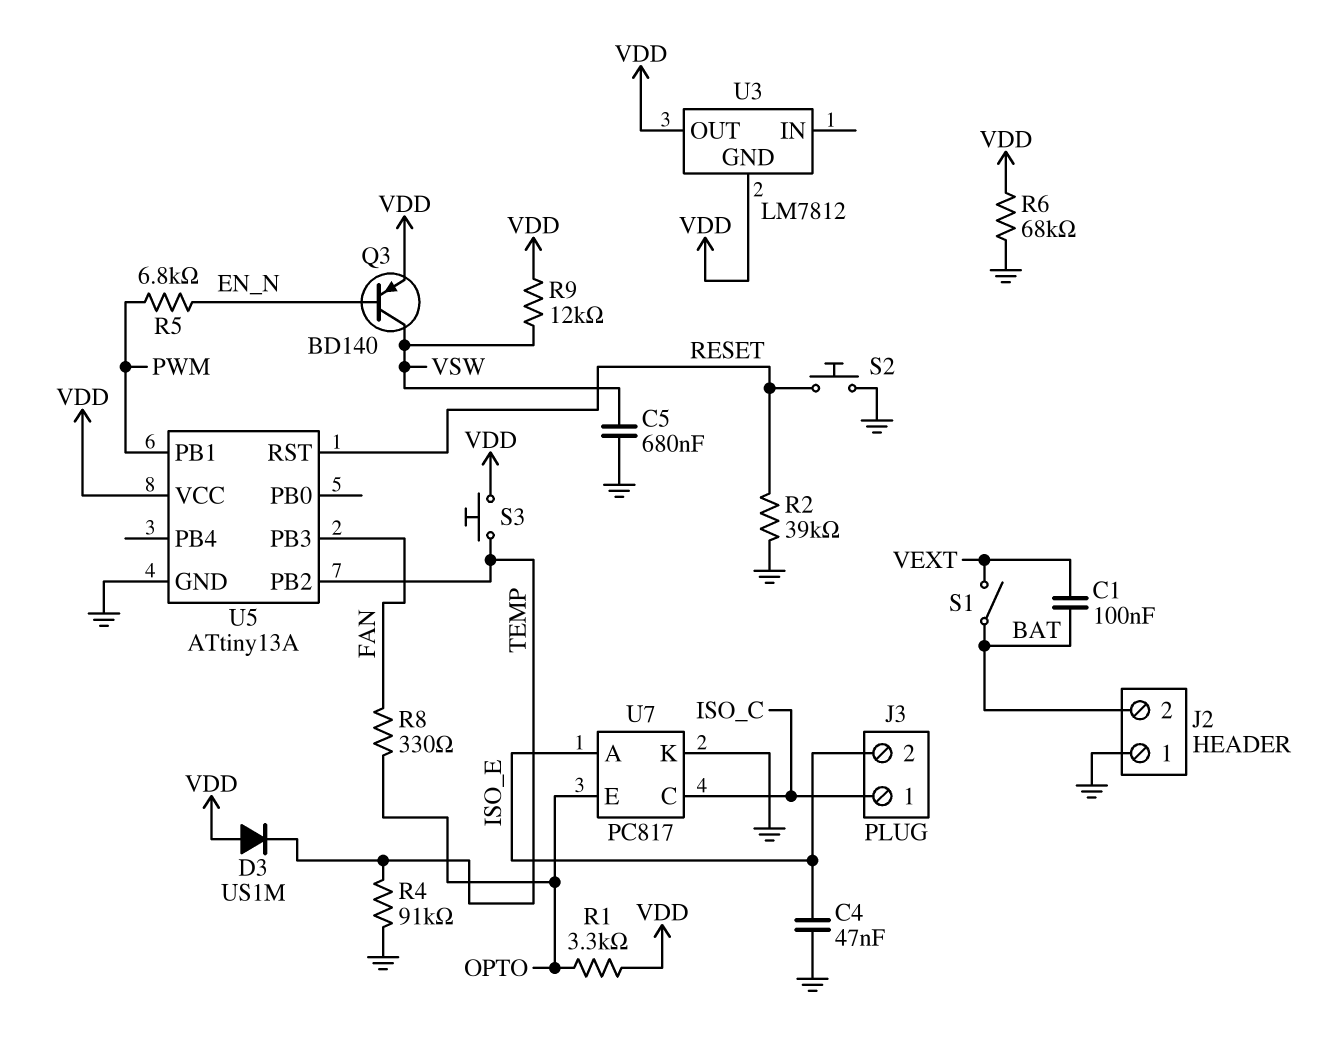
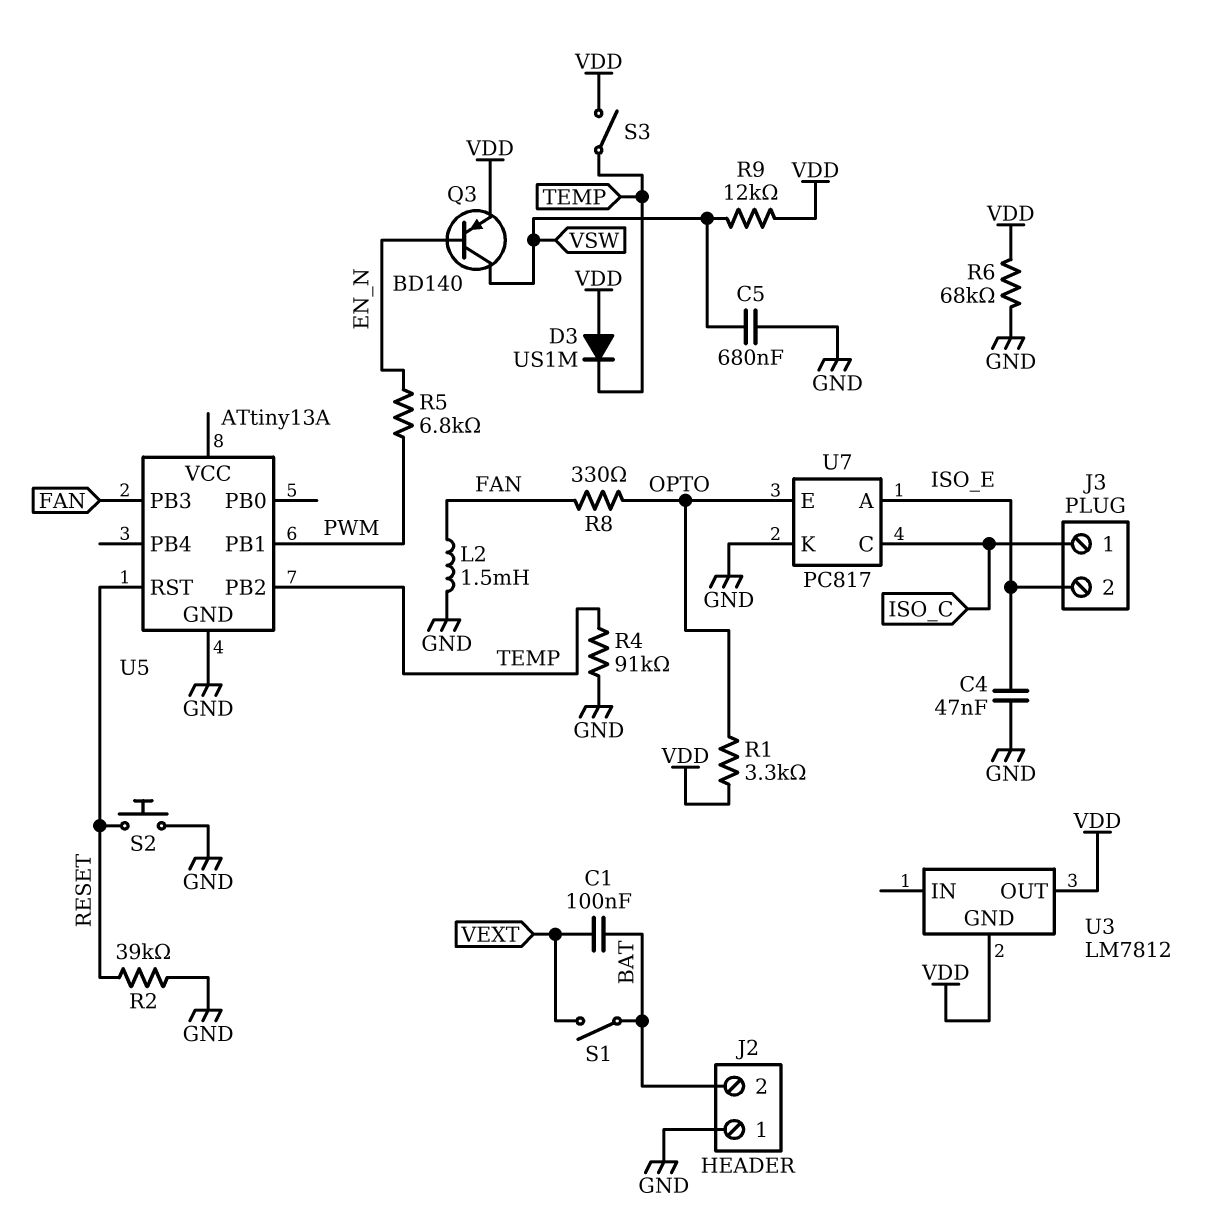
L2: none -> 1.5mH (FAN, GND)
S3: button (TEMP, VDD) -> switch (TEMP, VDD)
U5 pin VCC: VDD -> none

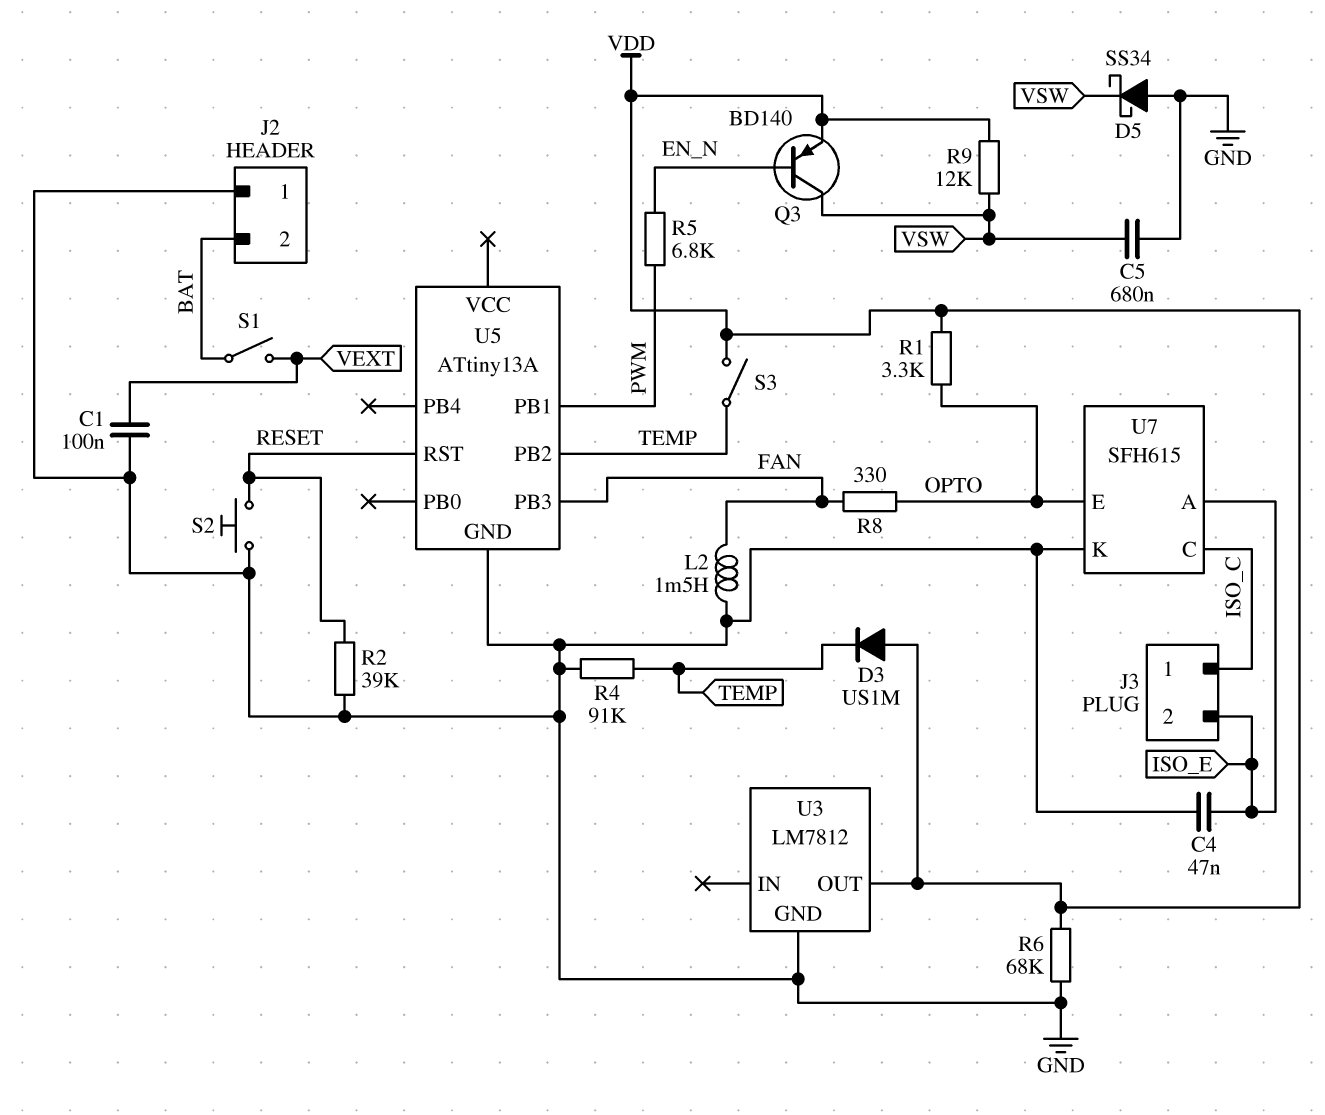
C1: 100nF (BAT, VEXT) -> 100nF (GND, VEXT)
D5: none -> schottky SS34 (A GND, K VSW)
U3 pin GND: VDD -> GND
U7: PC817 -> SFH615

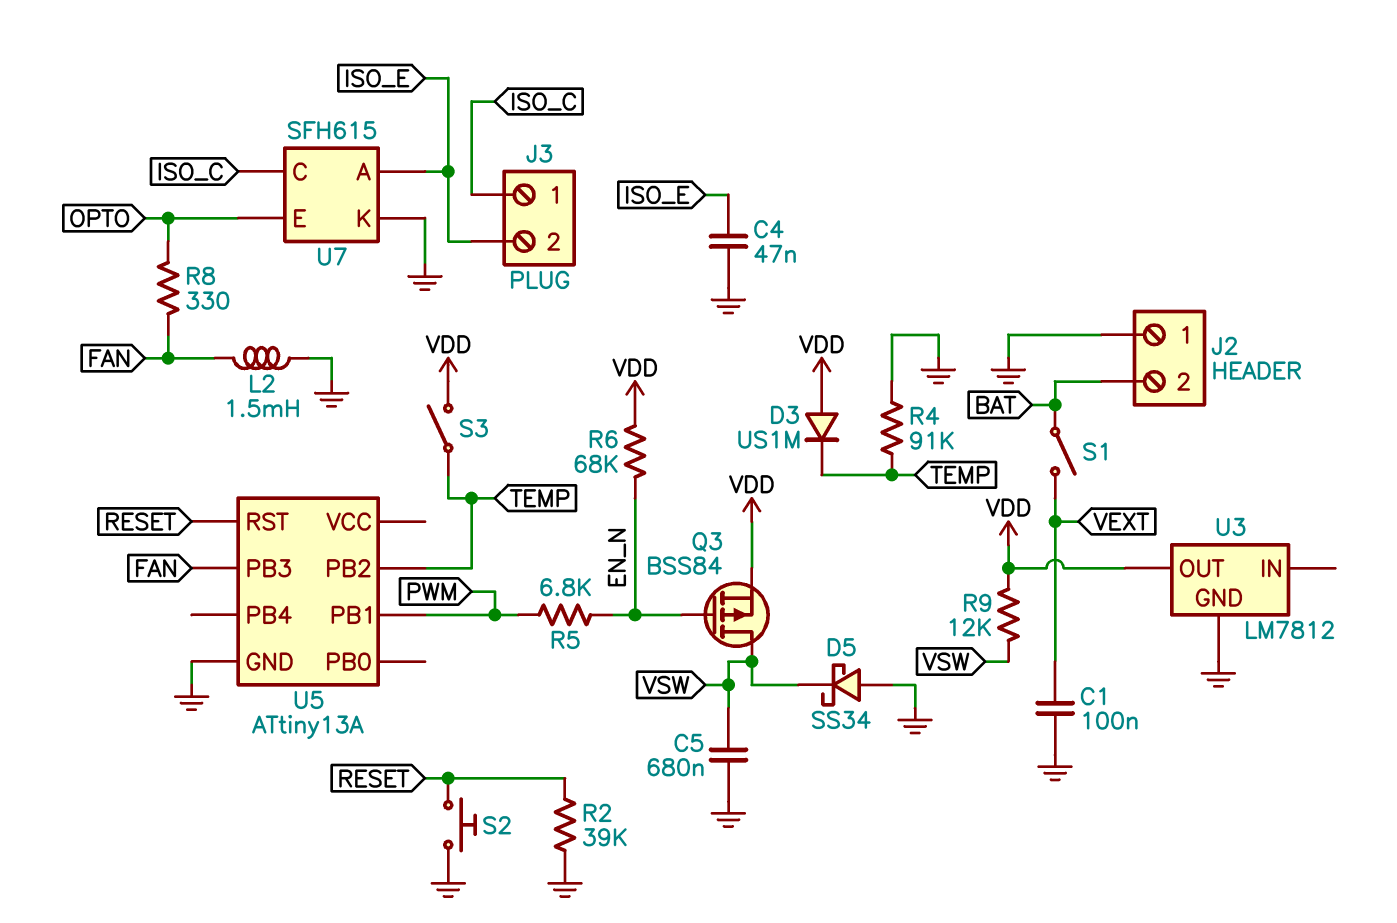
Q3: PNP BD140 (B EN_N, C VSW, E VDD) -> PMOS BSS84 (G EN_N, D VSW, S VDD)
R1: 3.3k (OPTO, VDD) -> none
R6: 68k (GND, VDD) -> 68k (EN_N, VDD)

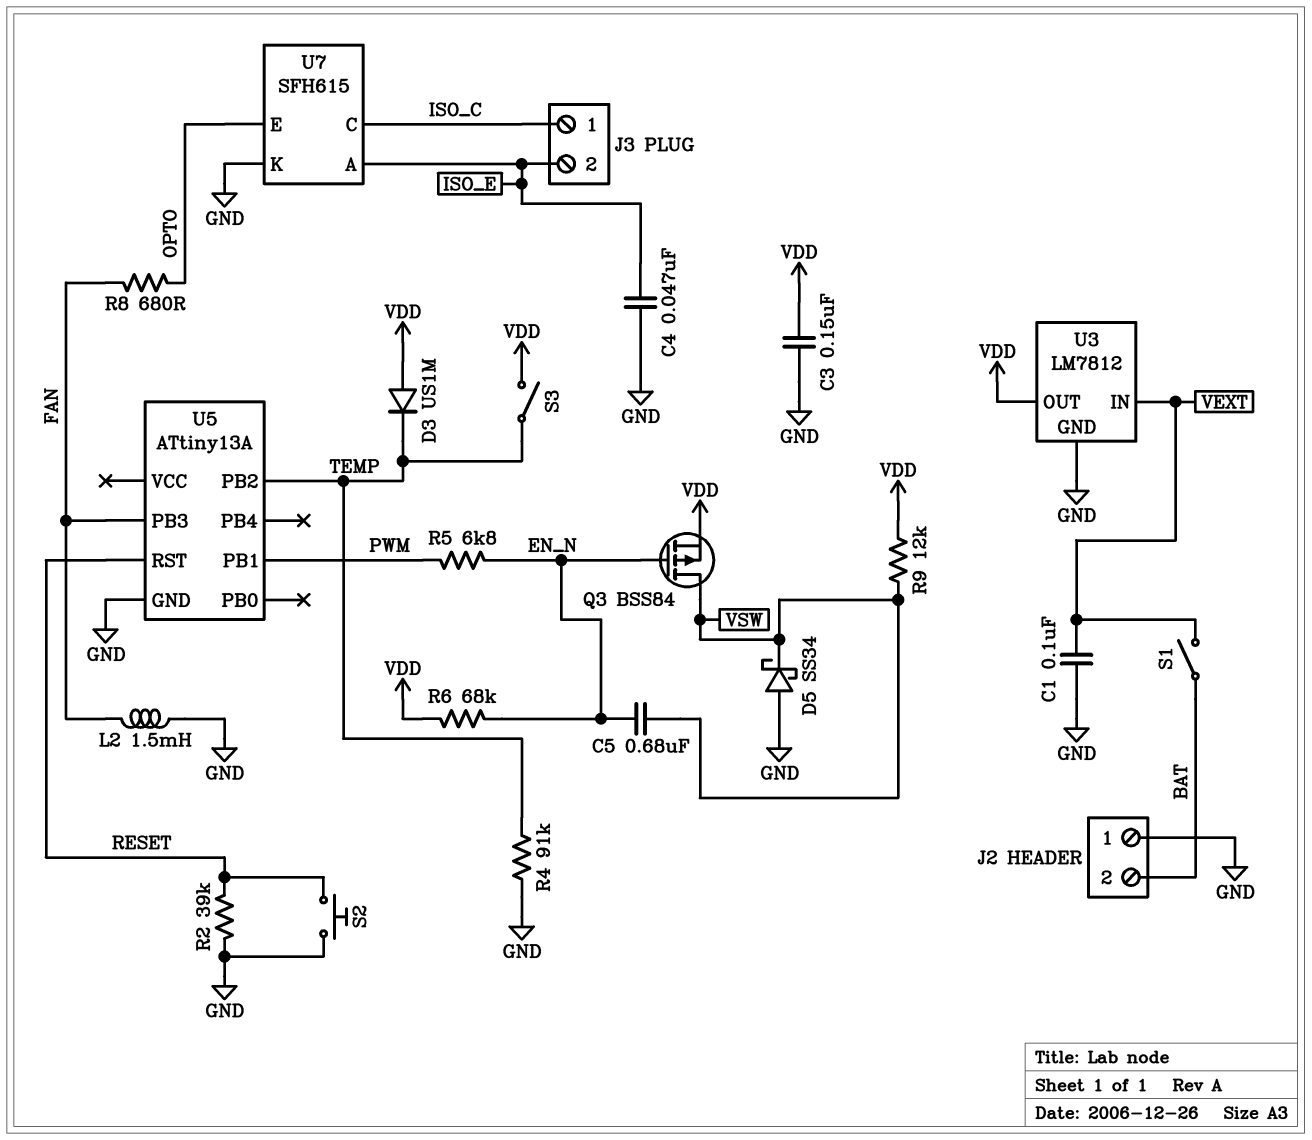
C3: none -> 150nF (GND, VDD)
C5: 680nF (GND, VSW) -> 680nF (EN_N, VSW)
R8: 330 (FAN, OPTO) -> 680 (FAN, OPTO)
U3 pin IN: none -> VEXT

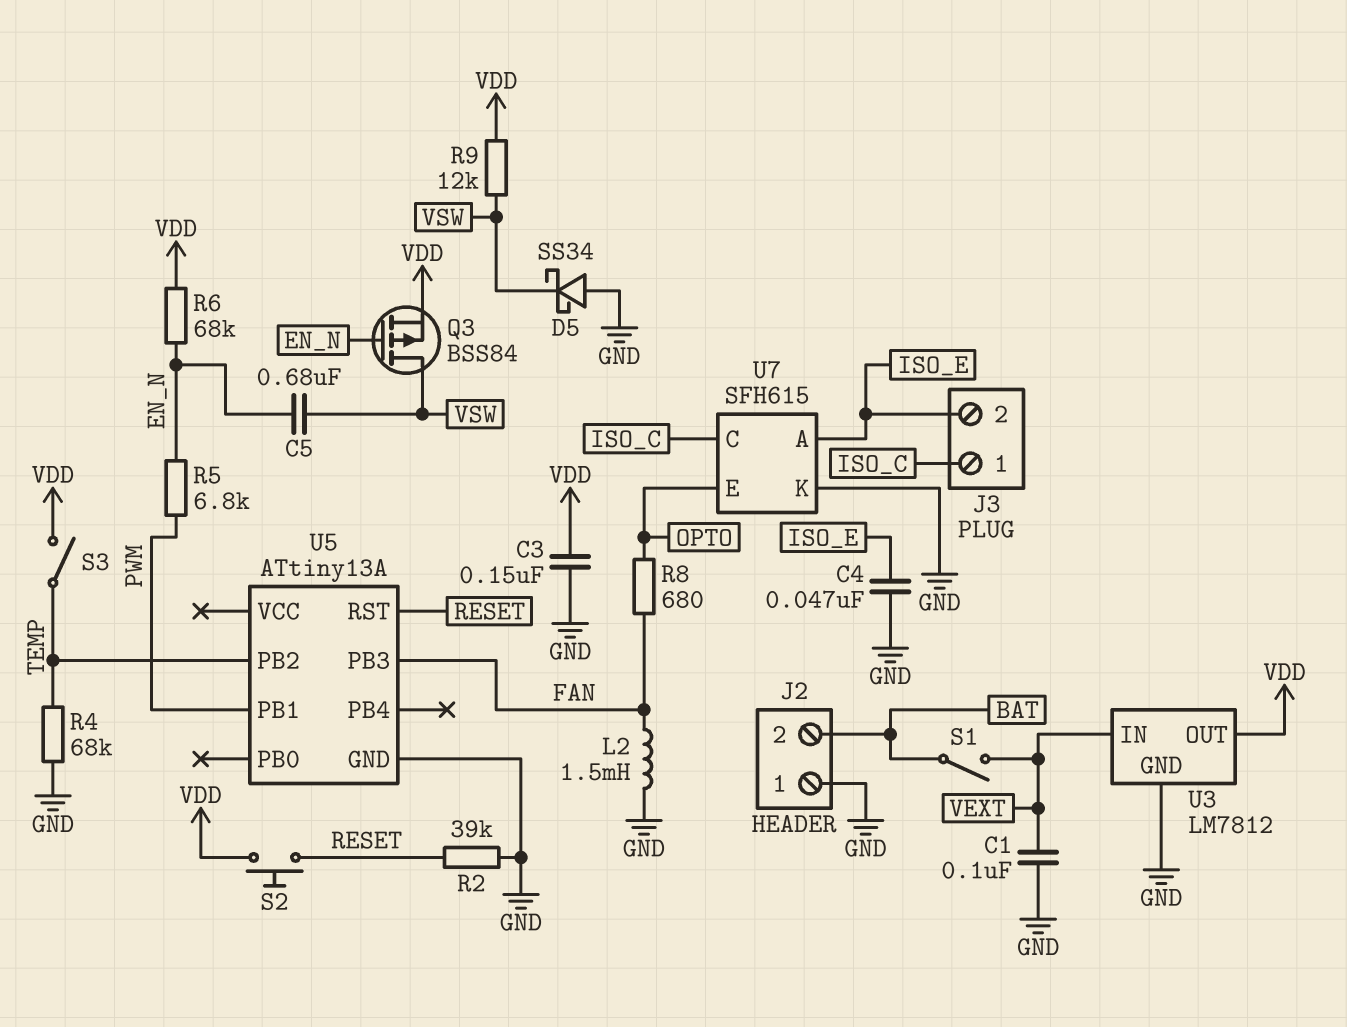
D3: diode US1M (A VDD, K TEMP) -> none
R4: 91k (GND, TEMP) -> 68k (GND, TEMP)
S2: button (GND, RESET) -> button (RESET, VDD)

